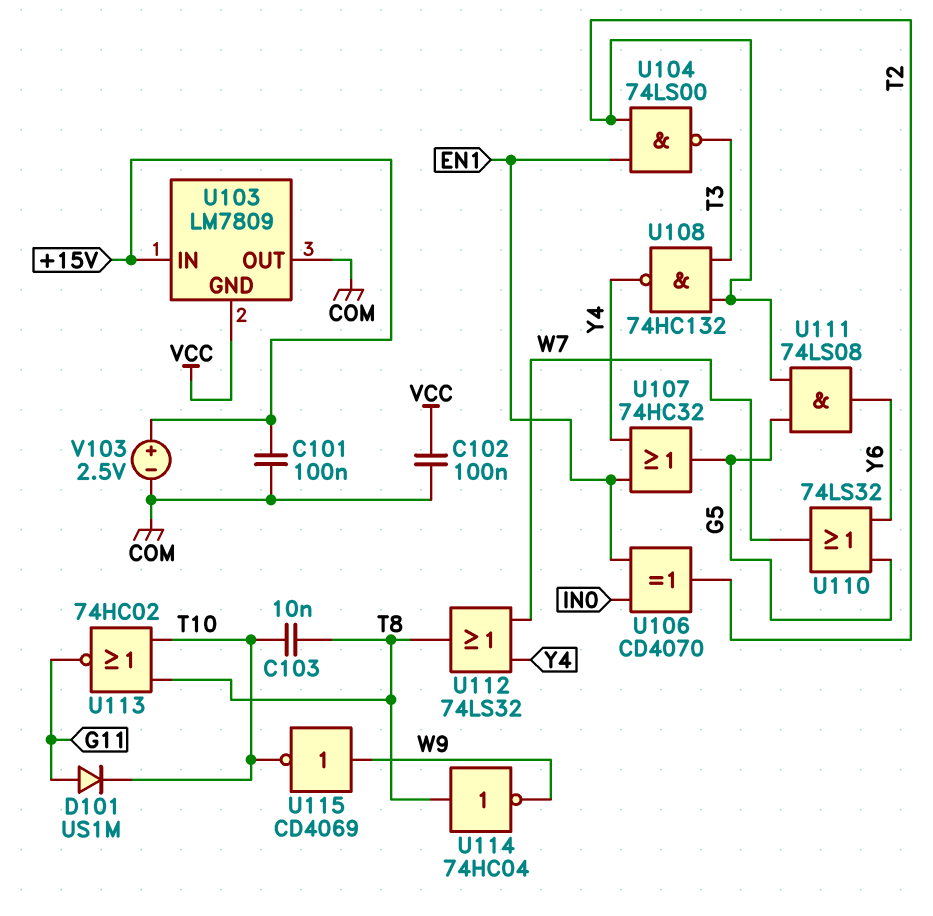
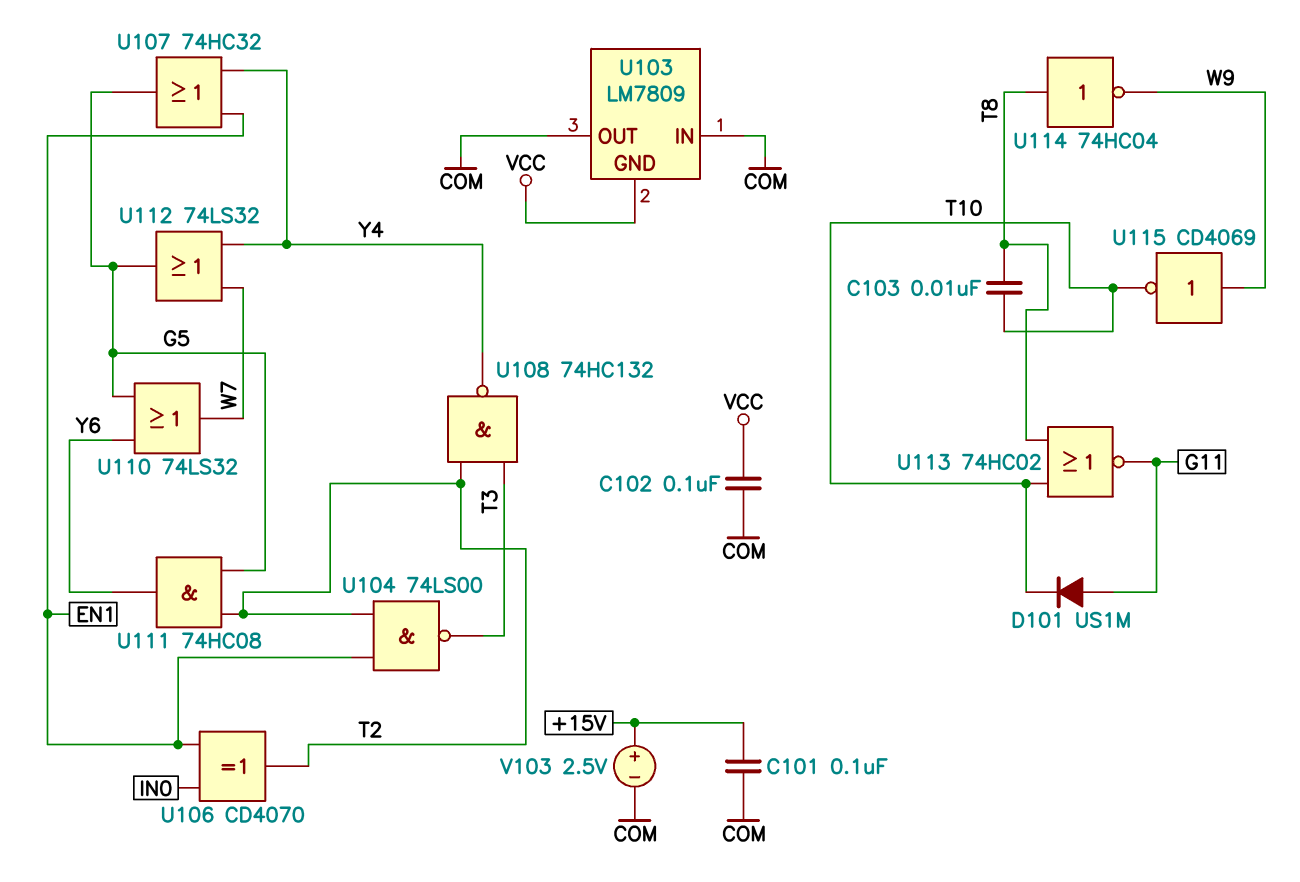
U103 pin IN: +15V -> COM
U111: AND 74LS08 (in G5, in T2, out Y6) -> AND 74HC08 (in G5, in T2, out Y6)
U112: OR 74LS32 (in W7, in Y4, out T8) -> OR 74LS32 (in W7, in Y4, out G5)

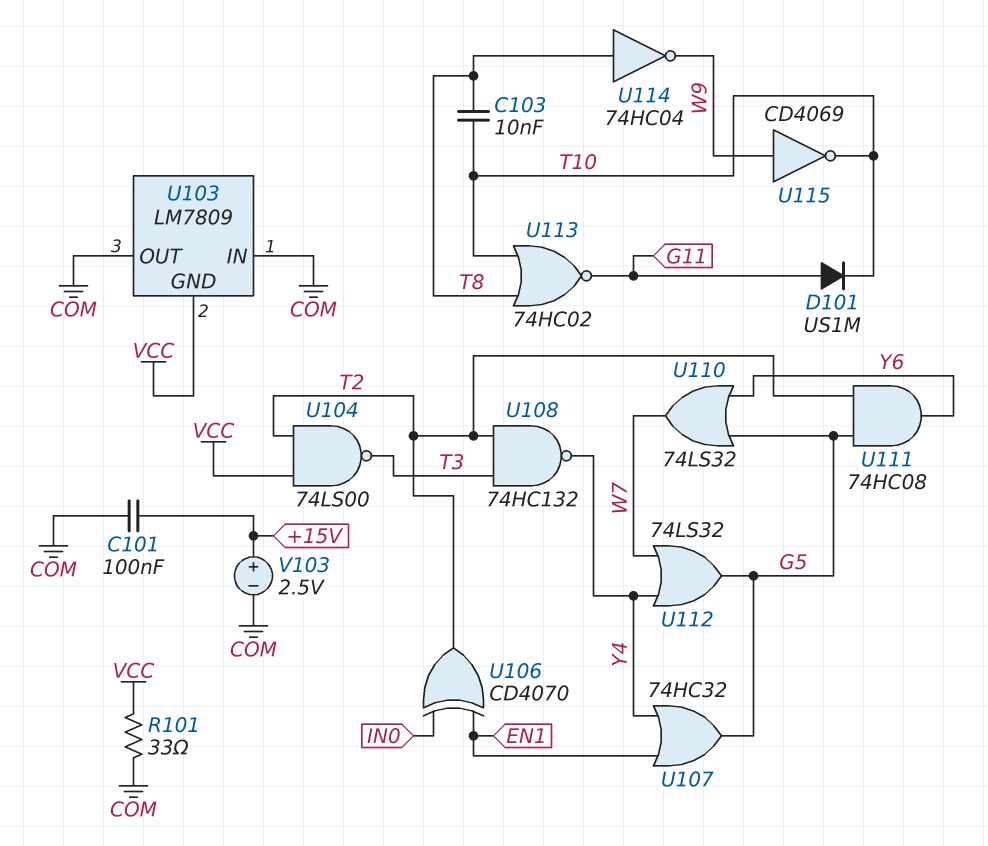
C102: 100nF (COM, VCC) -> none
R101: none -> 33 (COM, VCC)
U104: NAND 74LS00 (in EN1, in T2, out T3) -> NAND 74LS00 (in T2, in VCC, out T3)

